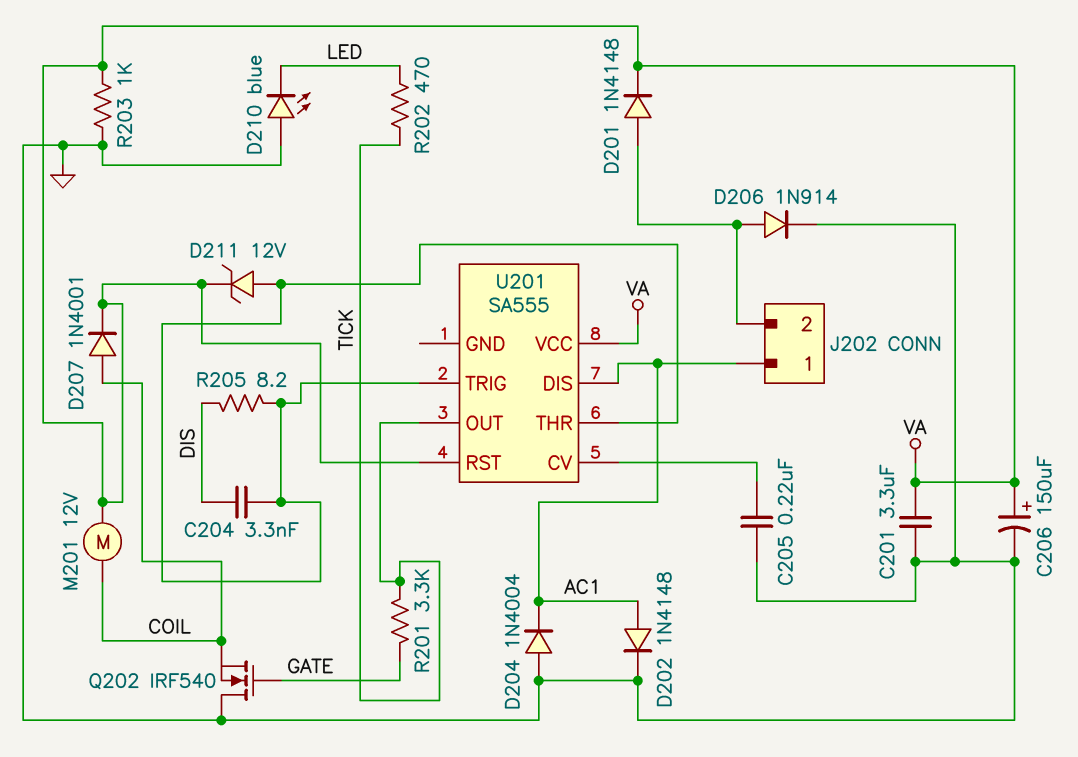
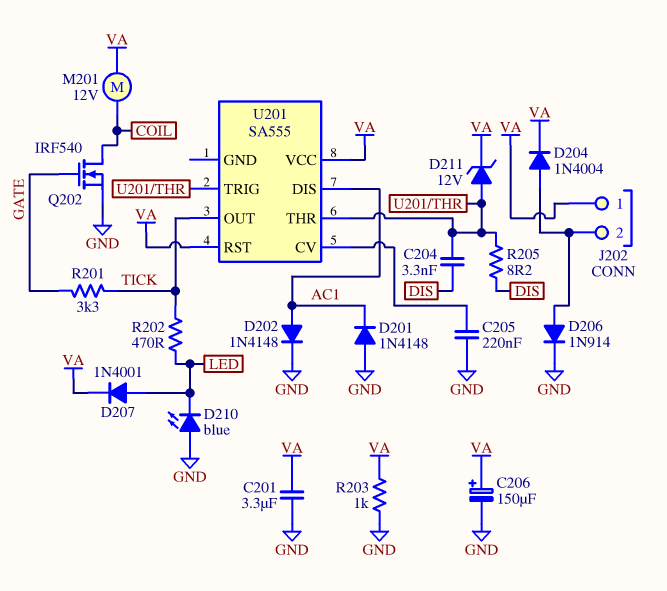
D201: diode 1N4148 (A J202/2, K VA) -> diode 1N4148 (A GND, K AC1)
D204: diode 1N4004 (A GND, K AC1) -> diode 1N4004 (A J202/2, K VA)
D207: diode 1N4001 (A COIL, K VA) -> diode 1N4001 (A LED, K VA)
J202 pin 1: AC1 -> VA
Q202: NMOS IRF540 (G GATE, D GND, S COIL) -> NMOS IRF540 (G GATE, D COIL, S GND)

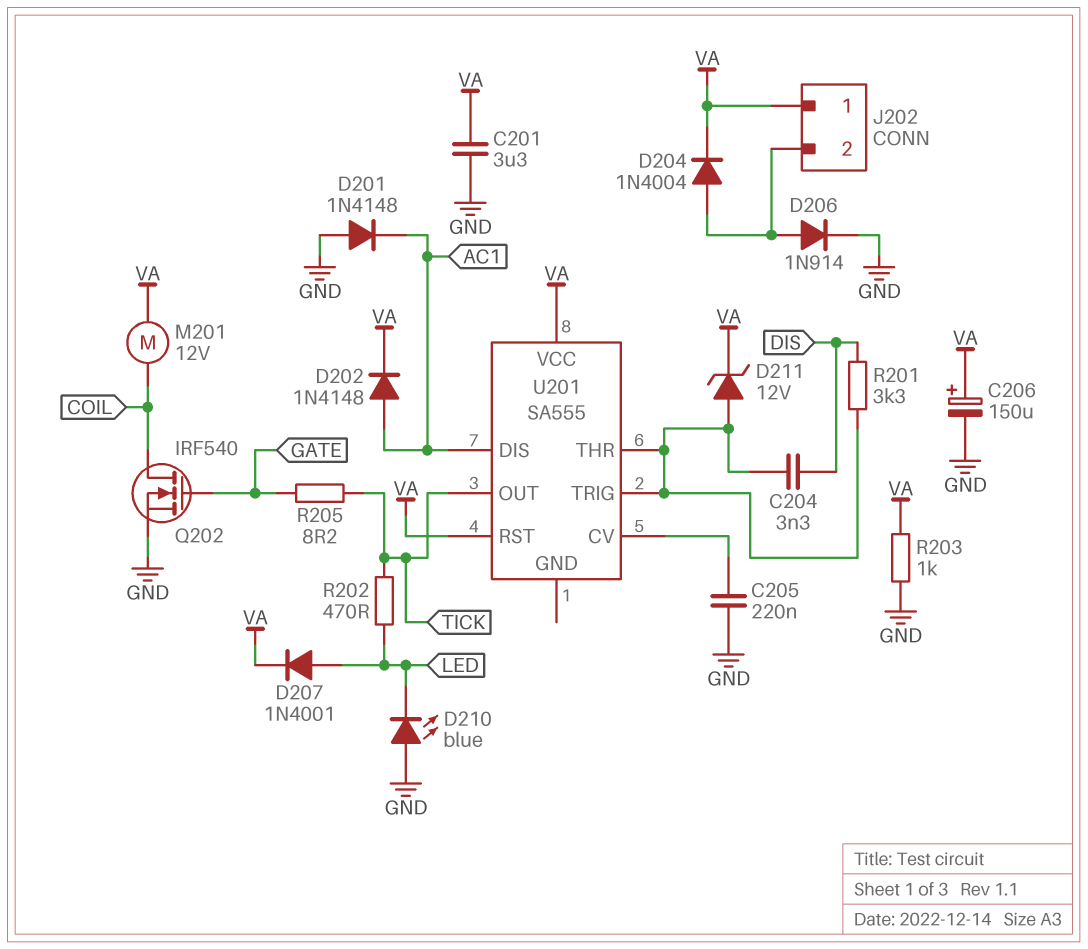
D202: diode 1N4148 (A AC1, K GND) -> diode 1N4148 (A AC1, K VA)
R201: 3.3k (GATE, TICK) -> 3.3k (DIS, U201/THR)
R205: 8.2 (DIS, U201/THR) -> 8.2 (GATE, TICK)

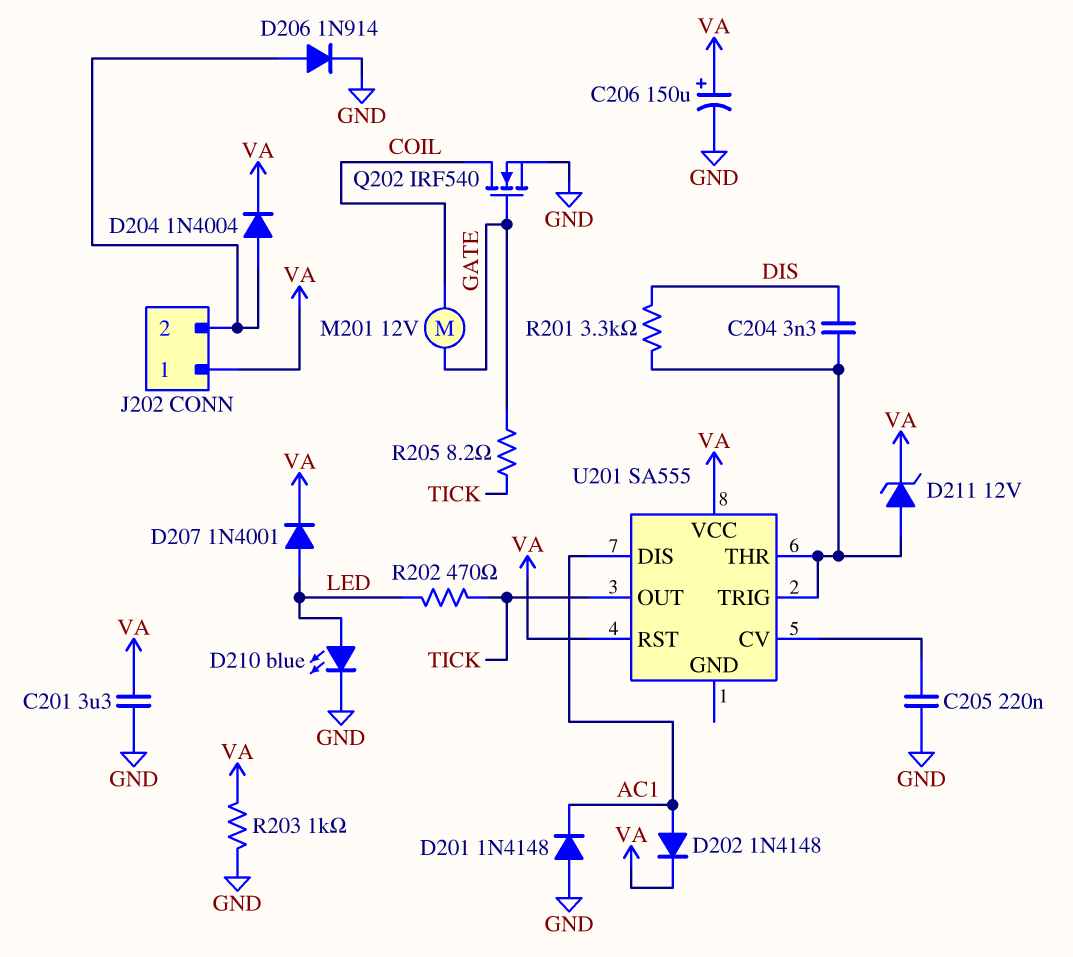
D210: LED blue (A GND, K LED) -> LED blue (A LED, K GND)
M201: motor 12V (COIL, VA) -> motor 12V (COIL, GATE)

